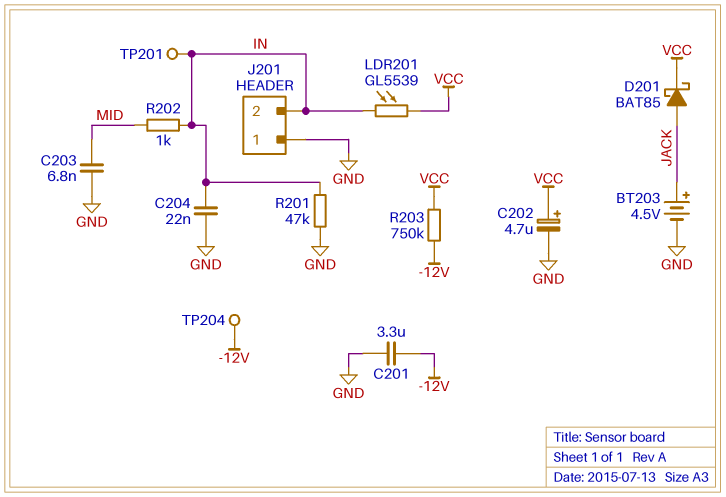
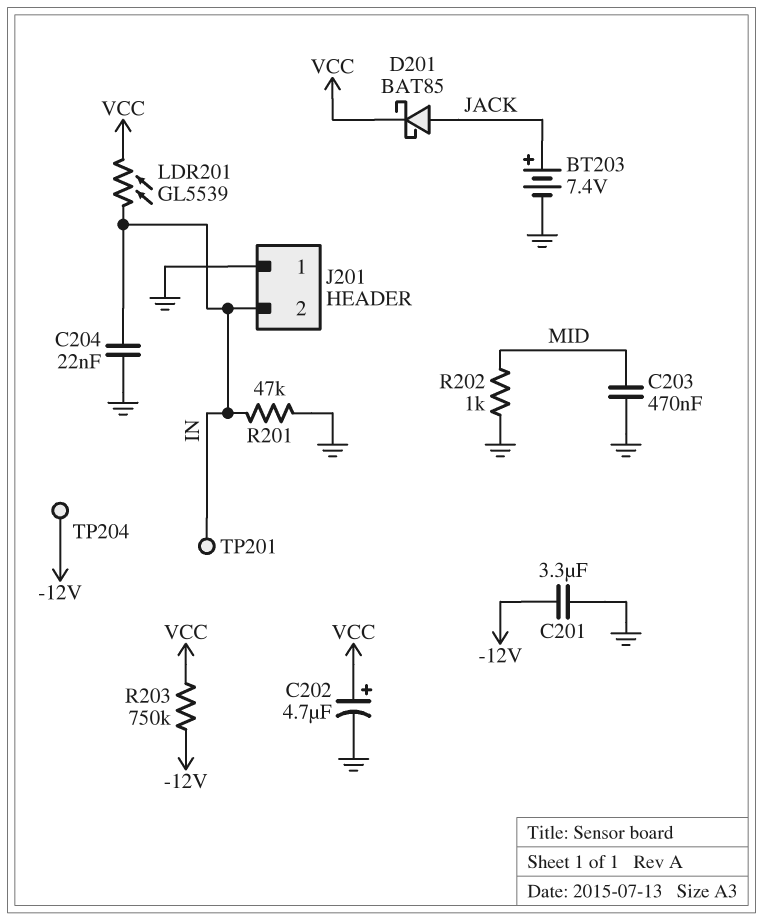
BT203: 4.5V (plus JACK, minus GND) -> 7.4V (plus JACK, minus GND)
C203: 6.8nF (GND, MID) -> 470nF (GND, MID)
R202: 1k (IN, MID) -> 1k (GND, MID)

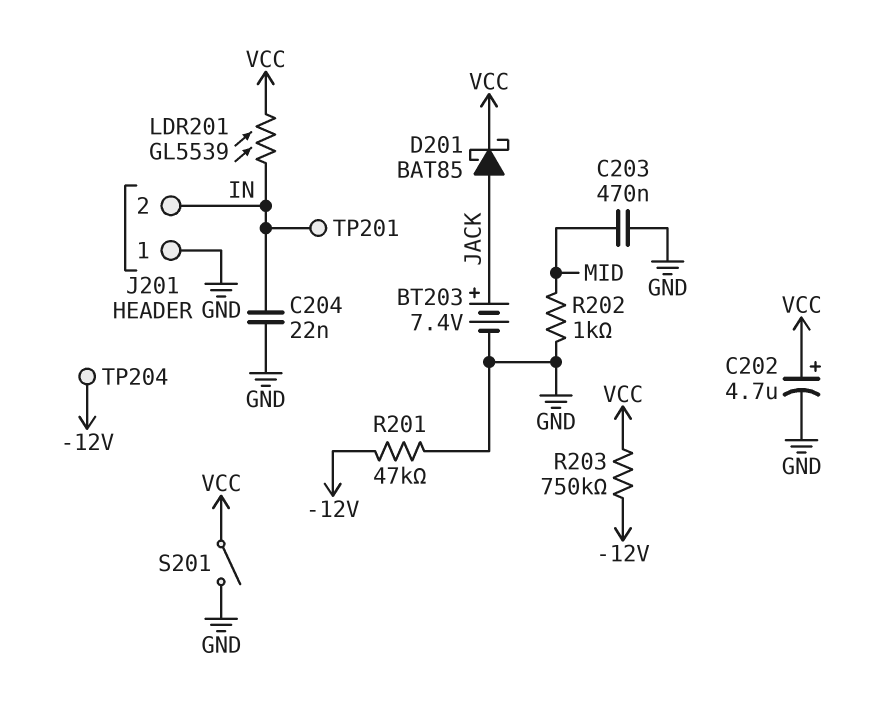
C201: 3.3uF (-12V, GND) -> none
R201: 47k (GND, IN) -> 47k (-12V, GND)
S201: none -> switch (GND, VCC)

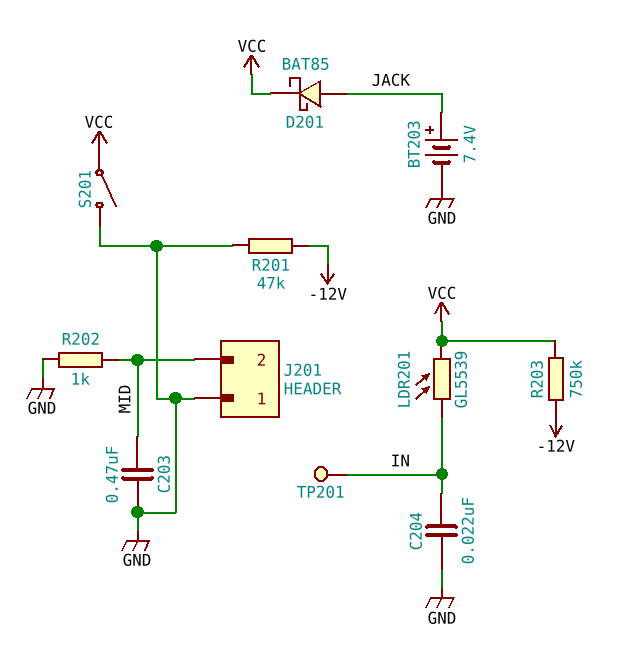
C202: 4.7uF (plus VCC, minus GND) -> none
J201 pin 2: IN -> MID
TP204: test point (-12V) -> none

